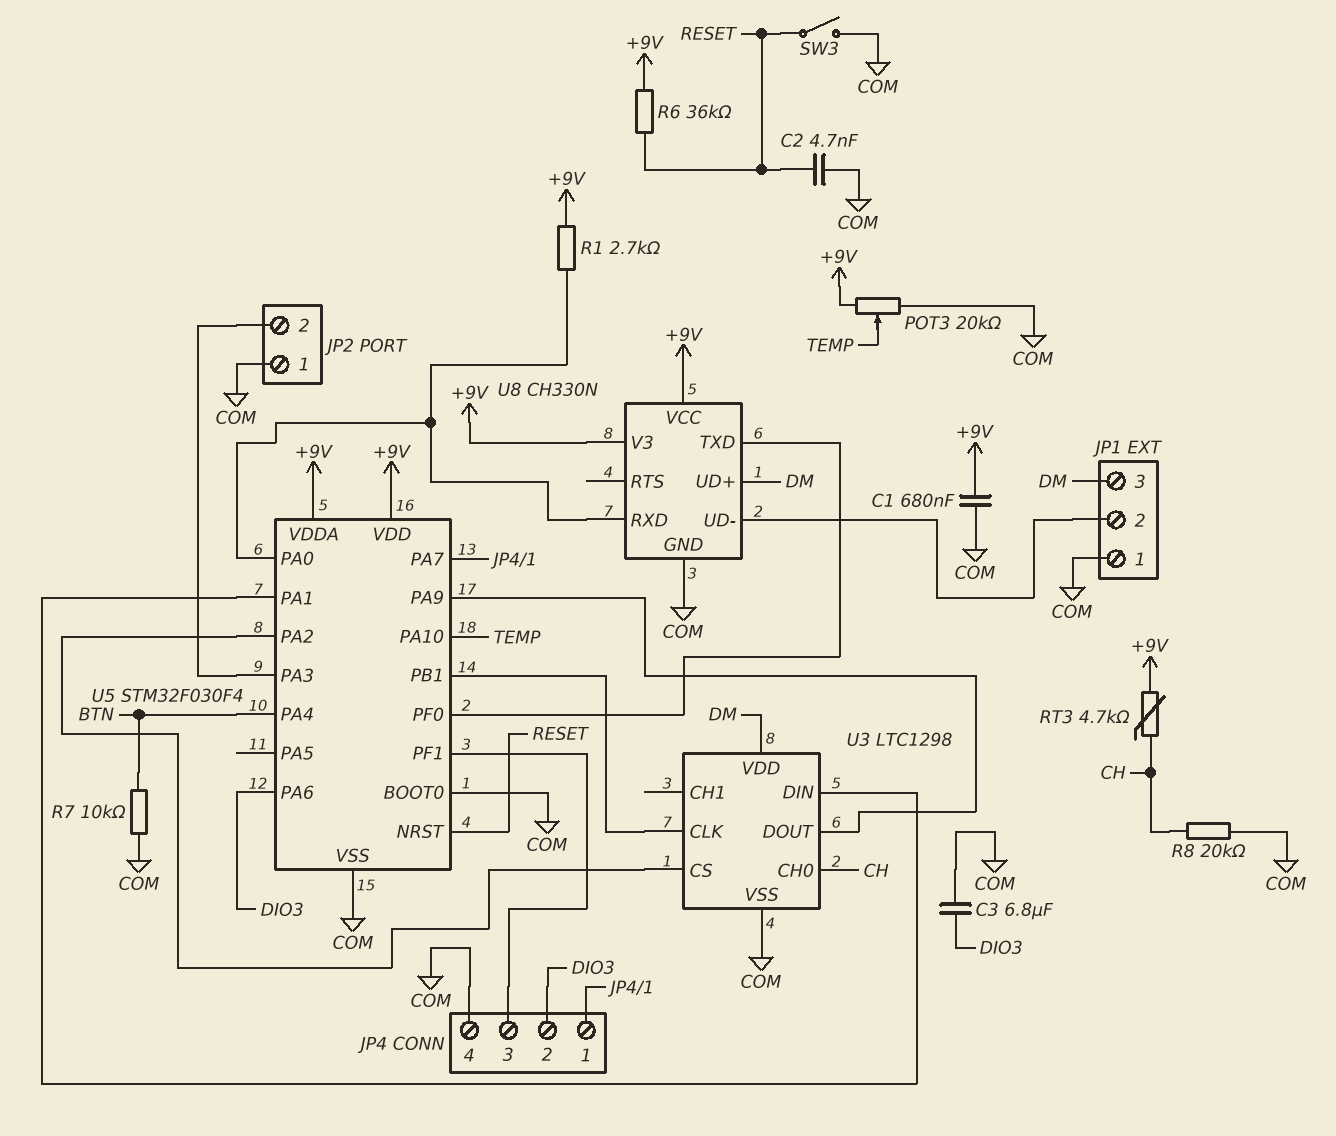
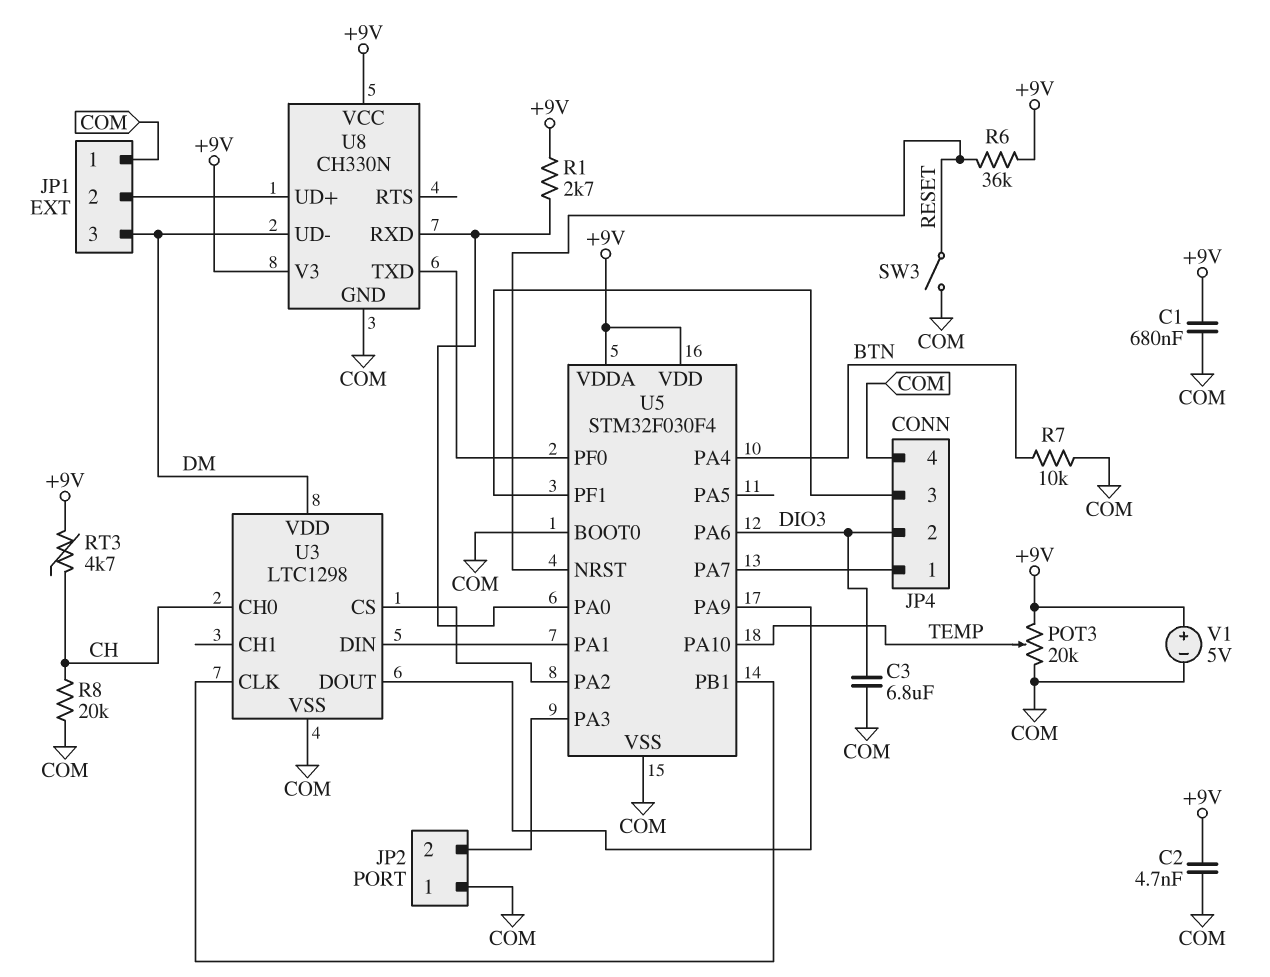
C2: 4.7nF (COM, RESET) -> 4.7nF (+9V, COM)
U8 pin UD+: DM -> JP1/2
U8 pin UD-: JP1/2 -> DM
V1: none -> 5V (plus +9V, minus COM)

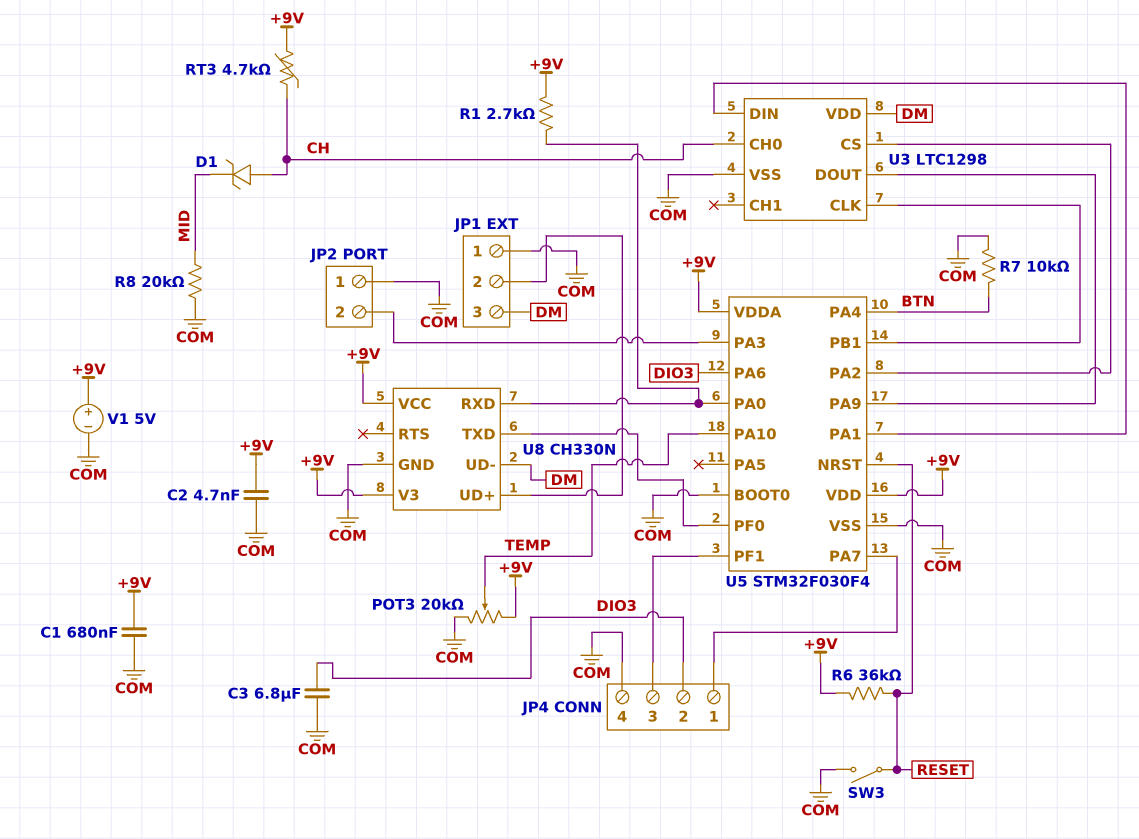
D1: none -> zener (A CH, K MID)
R8: 20k (CH, COM) -> 20k (COM, MID)

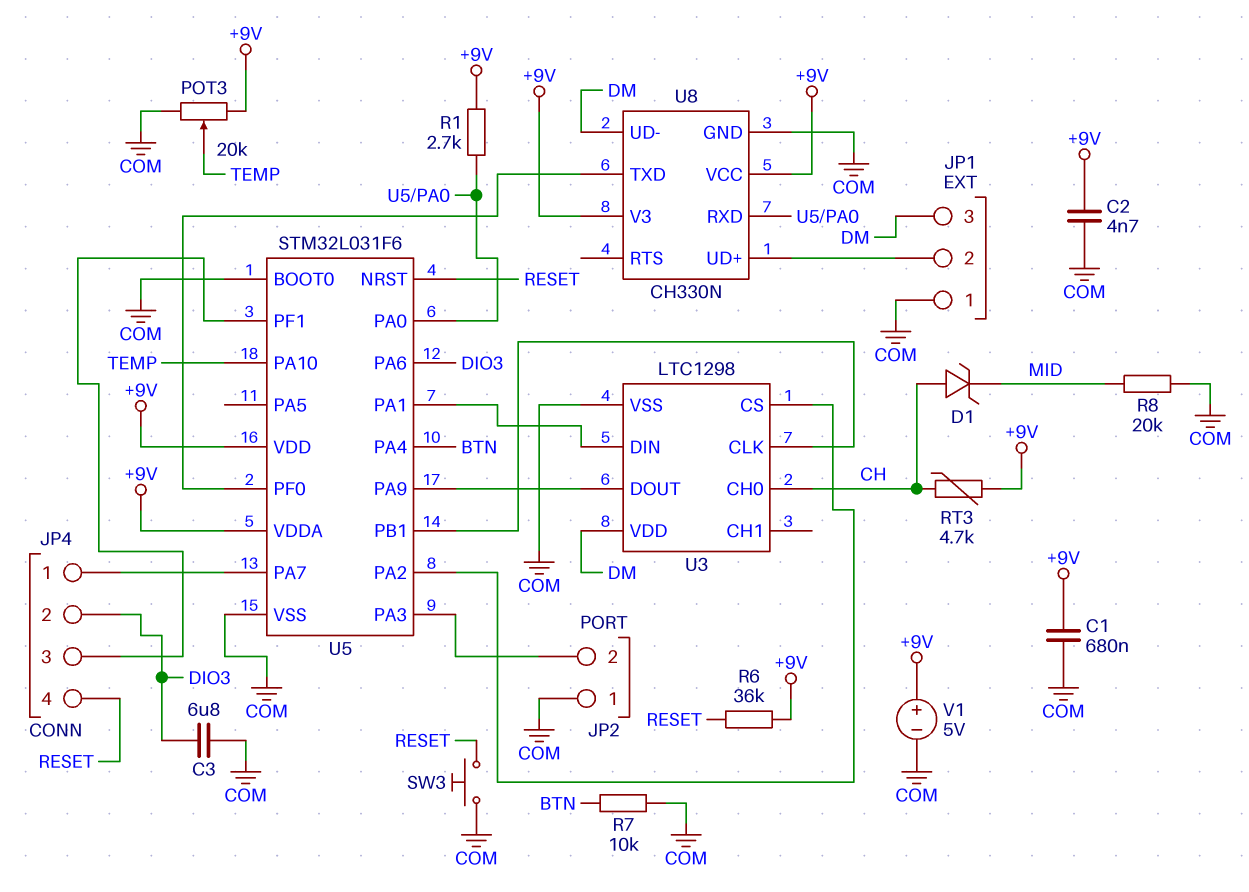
JP4 pin 4: COM -> RESET
SW3: switch (COM, RESET) -> button (COM, RESET)
U5: STM32F030F4 -> STM32L031F6

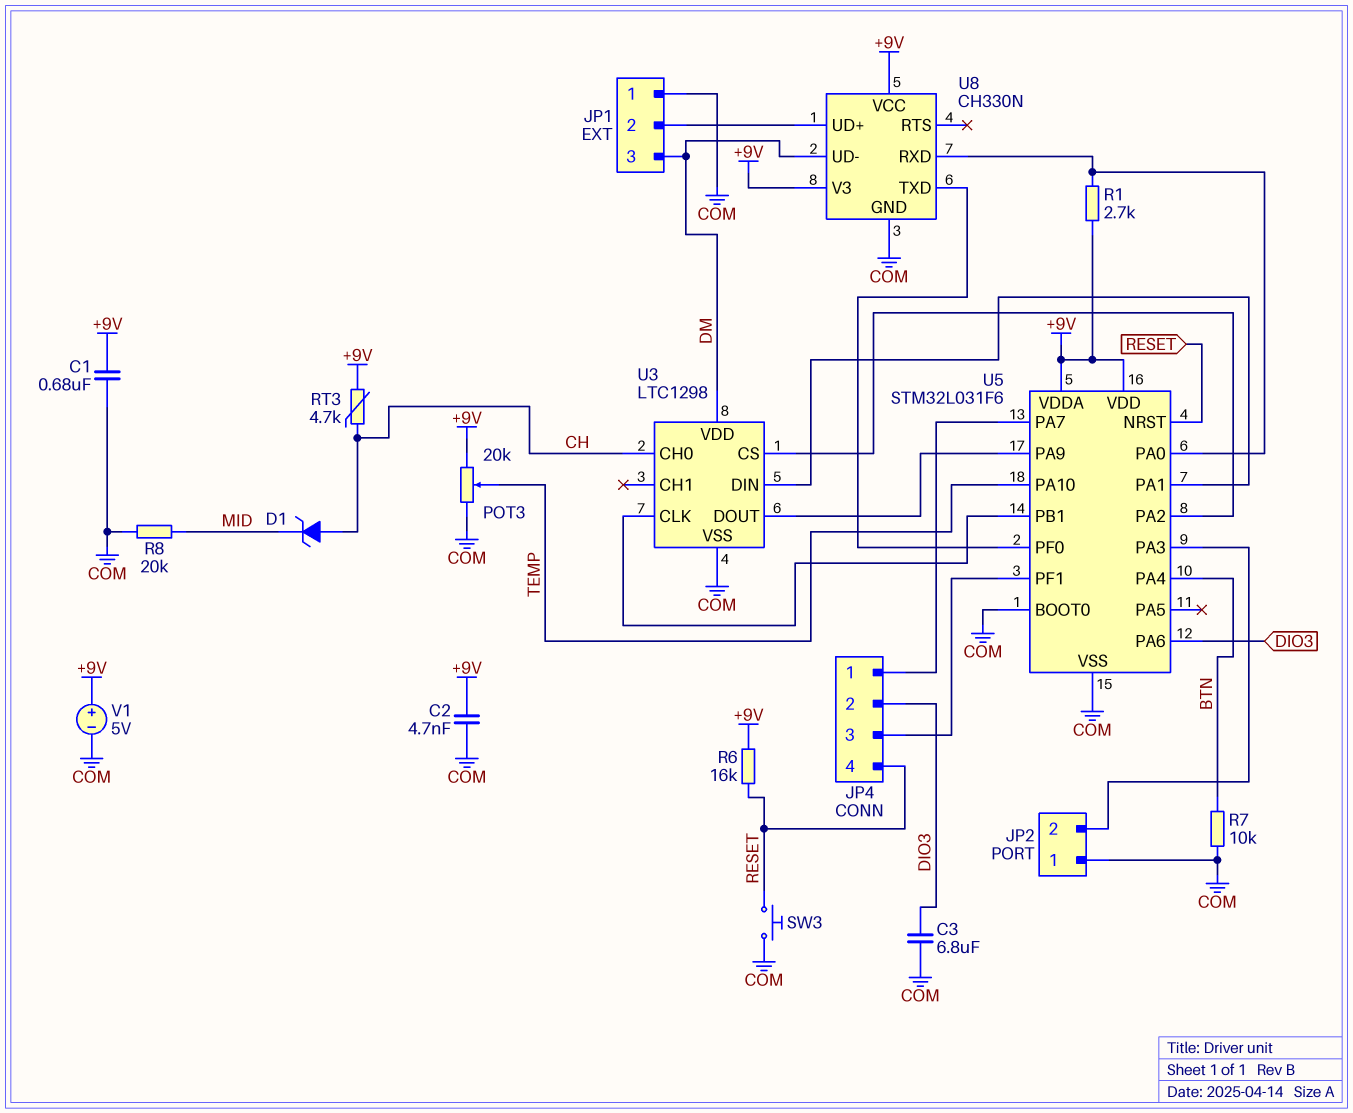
R6: 36k (+9V, RESET) -> 16k (+9V, RESET)

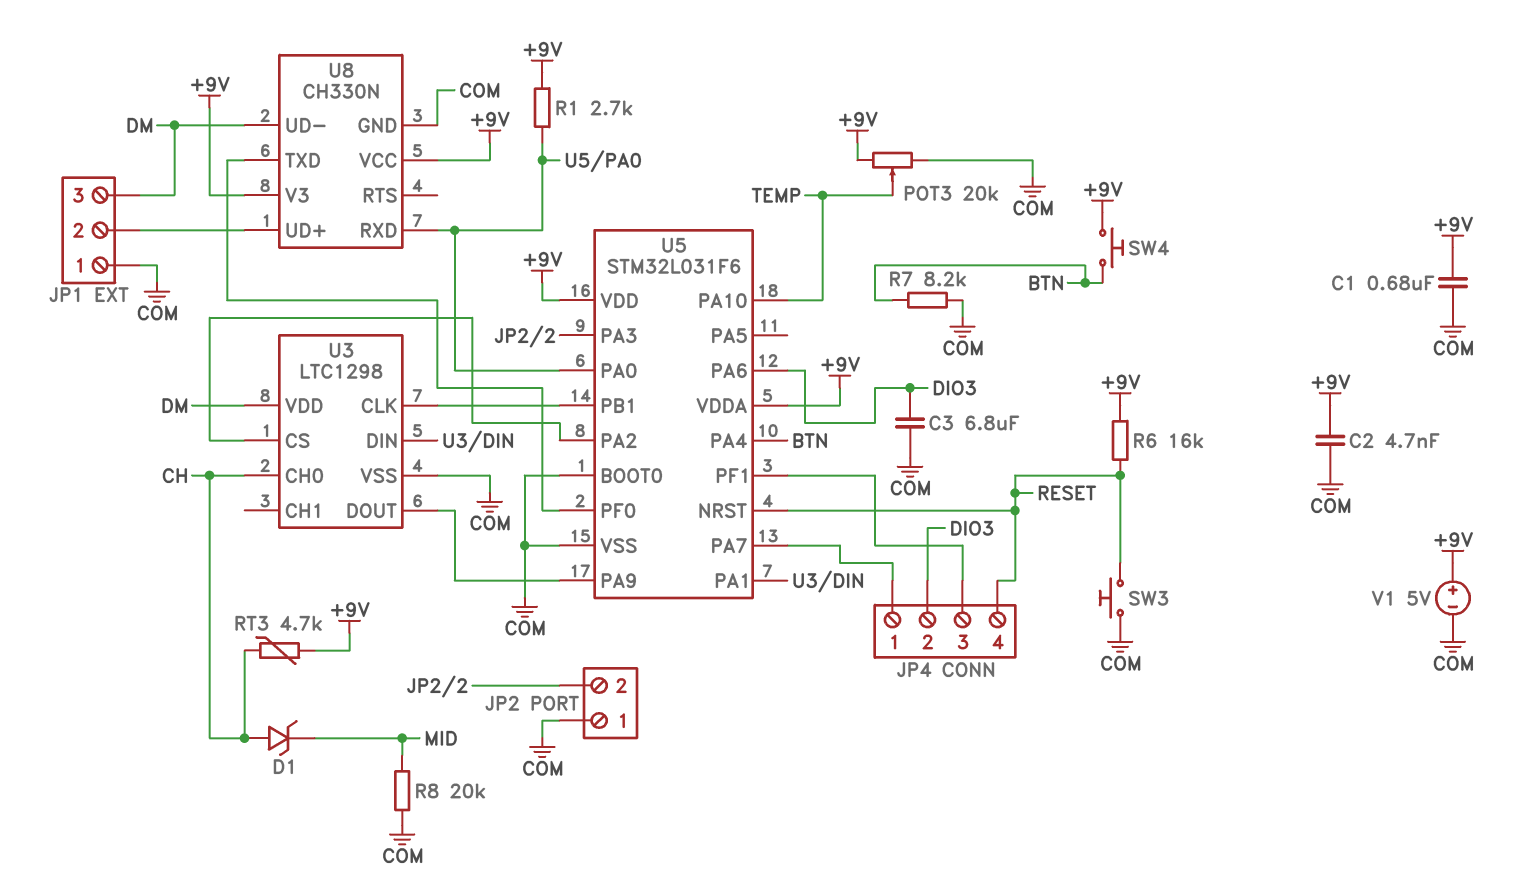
R7: 10k (BTN, COM) -> 8.2k (BTN, COM)
SW4: none -> button (+9V, BTN)

